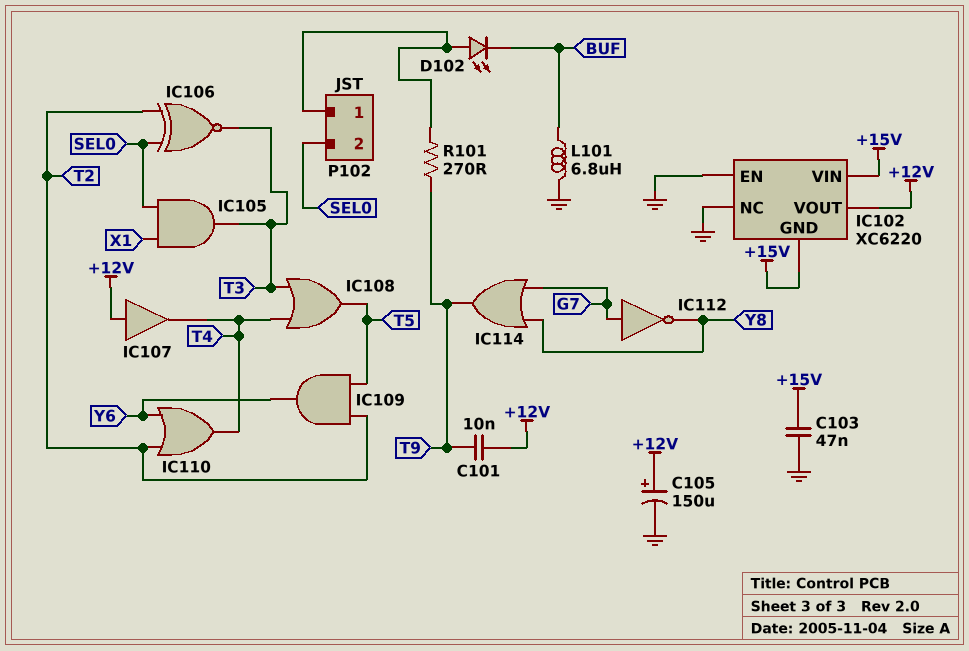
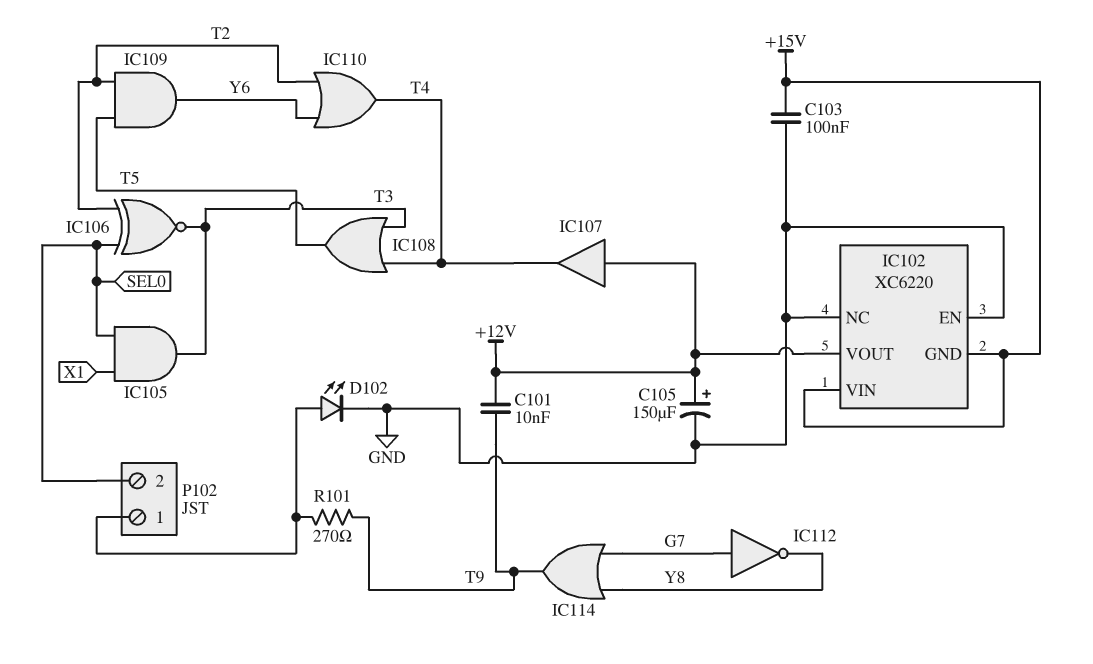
C103: 47nF (+15V, GND) -> 100nF (+15V, GND)
D102: LED (A P102/1, K BUF) -> LED (A P102/1, K GND)
L101: 6.8uH (BUF, GND) -> none

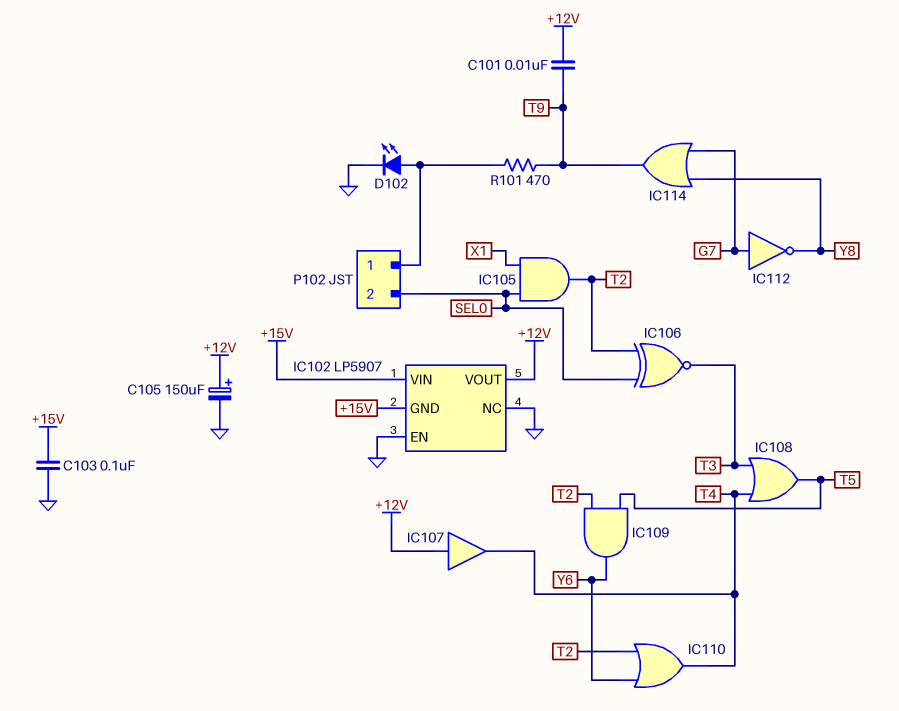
IC102: XC6220 -> LP5907
IC105: AND (in SEL0, in X1, out T3) -> AND (in SEL0, in X1, out T2)
R101: 270 (P102/1, T9) -> 470 (P102/1, T9)

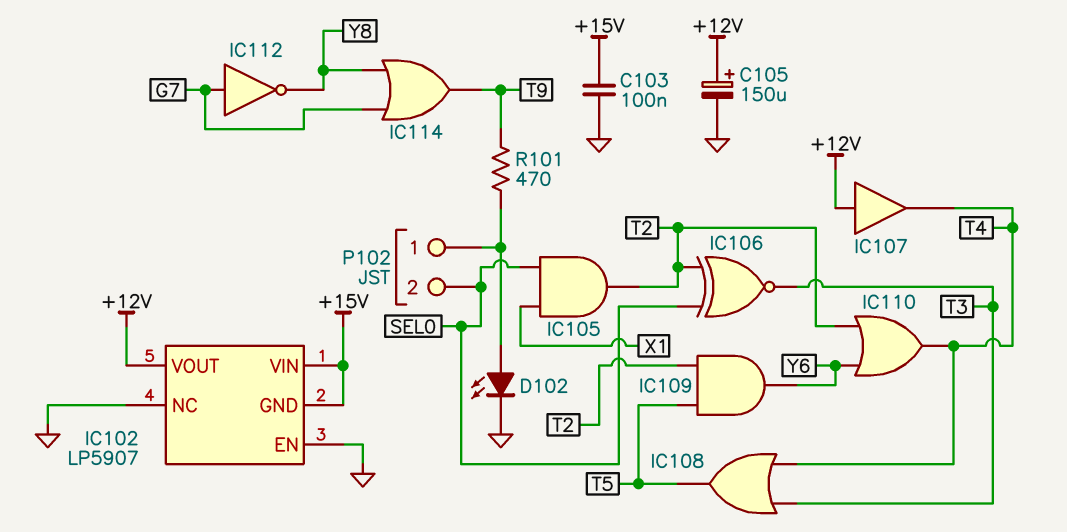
C101: 10nF (+12V, T9) -> none

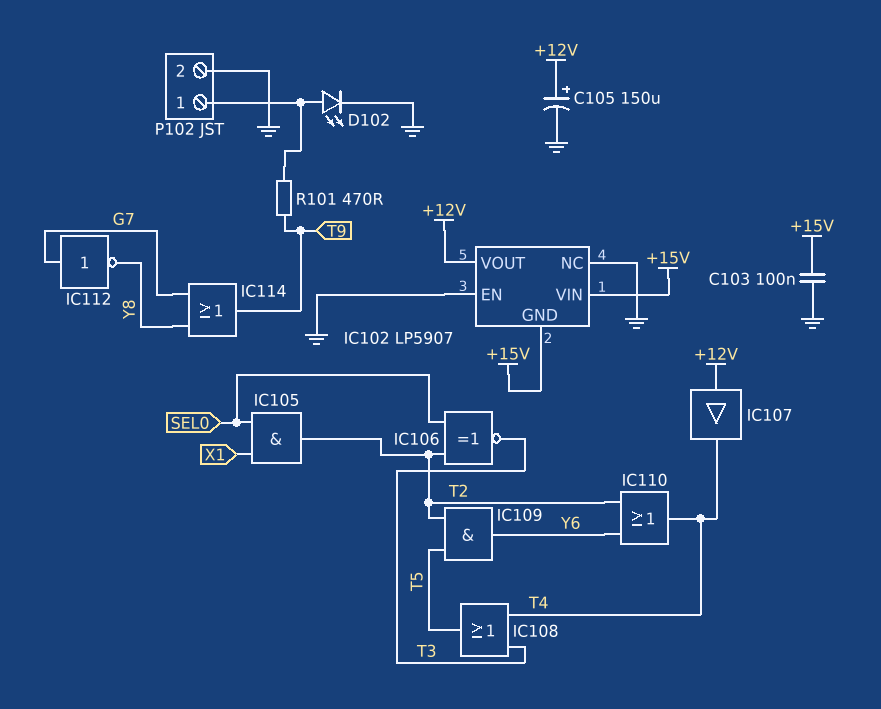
P102 pin 2: SEL0 -> GND

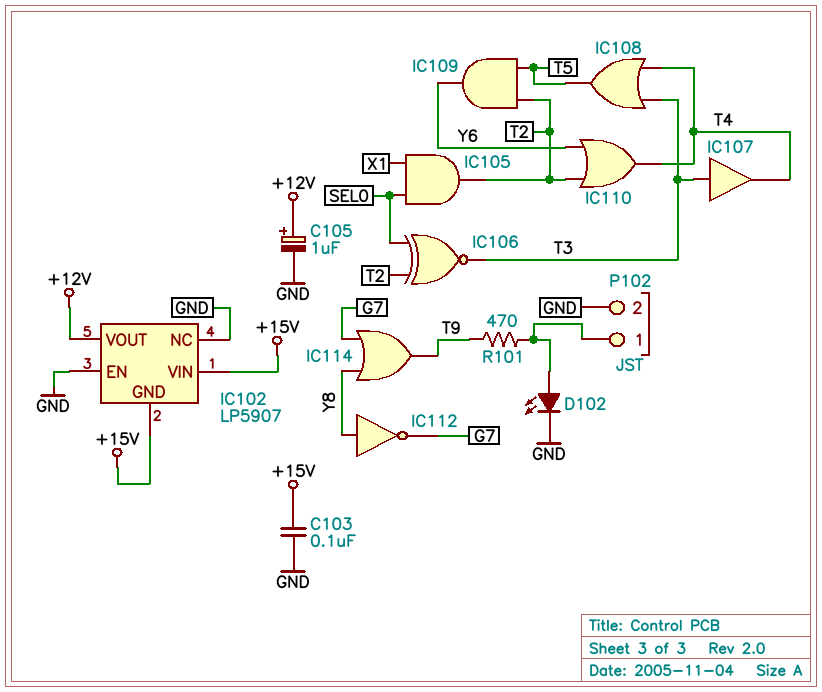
C105: 150uF (plus +12V, minus GND) -> 1uF (plus +12V, minus GND)
IC107: buffer (in +12V, out T4) -> buffer (in T3, out T4)
IC112: NOT (in G7, out Y8) -> NOT (in Y8, out G7)

